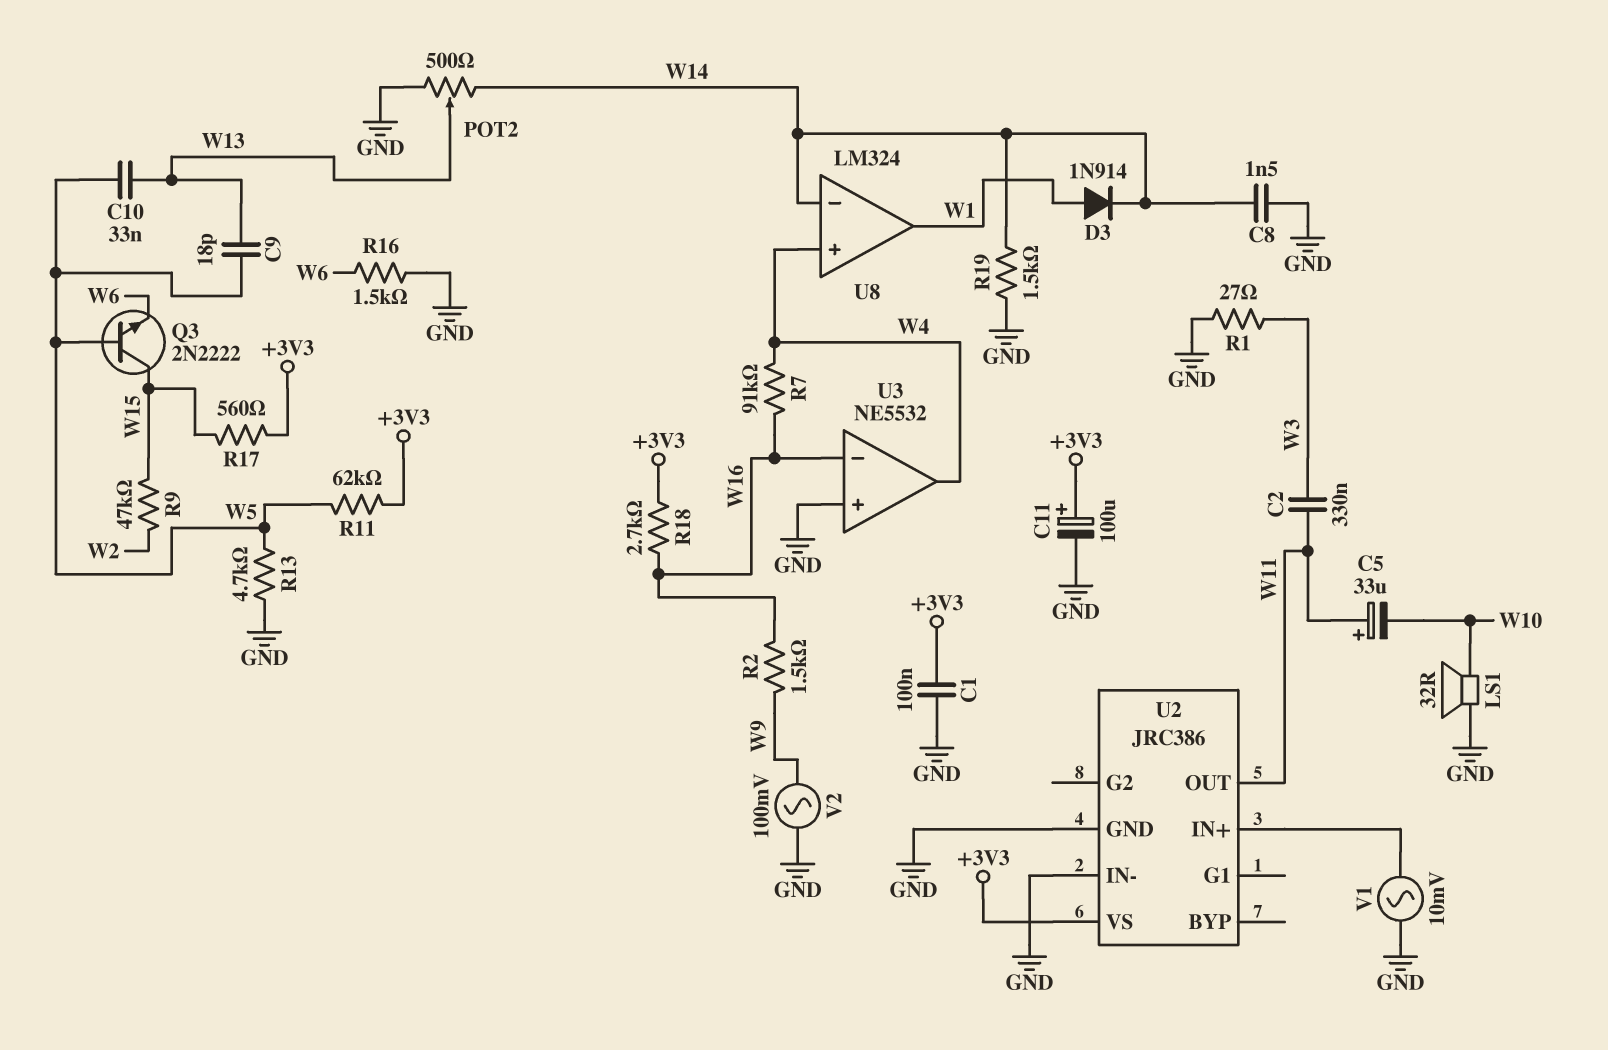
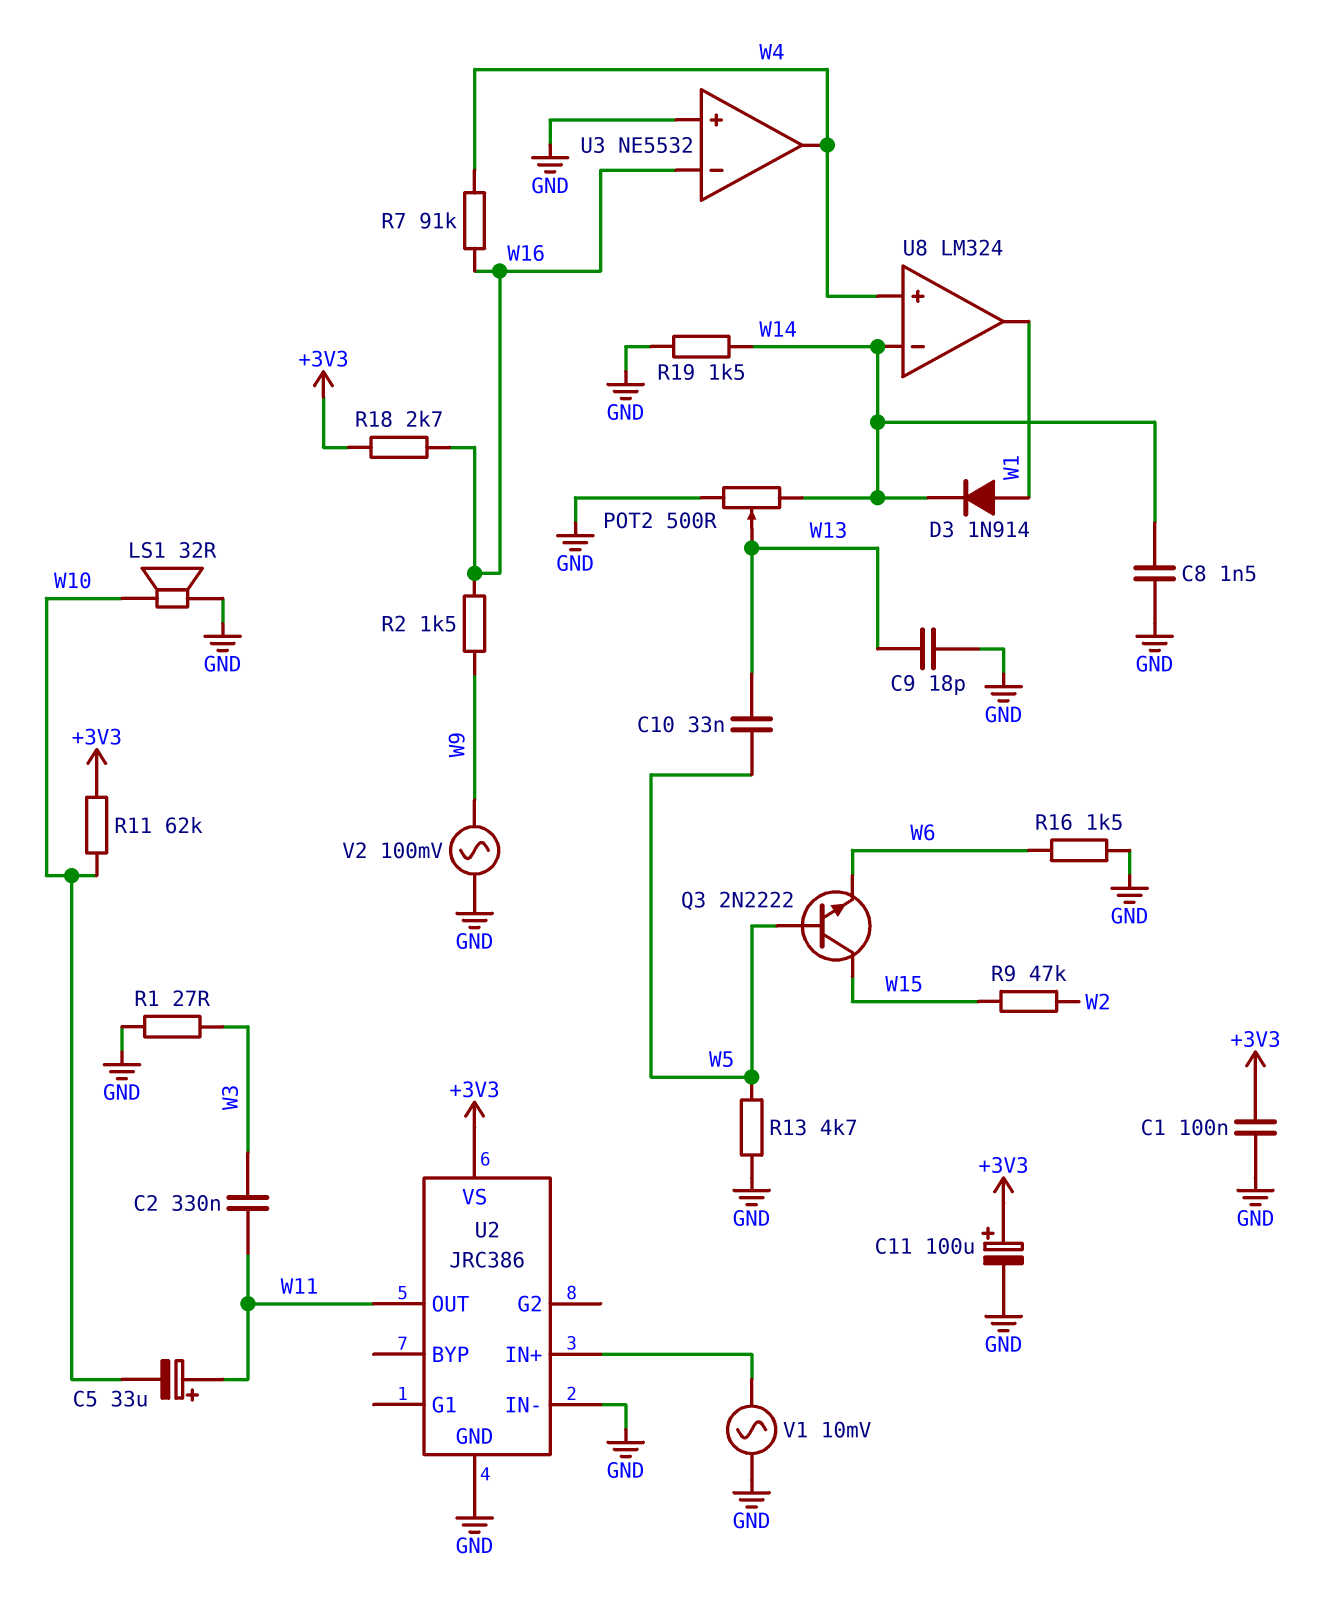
C9: 18pF (W5, W13) -> 18pF (GND, W13)
R11: 62k (+3V3, W5) -> 62k (+3V3, W10)
R17: 560 (+3V3, W15) -> none

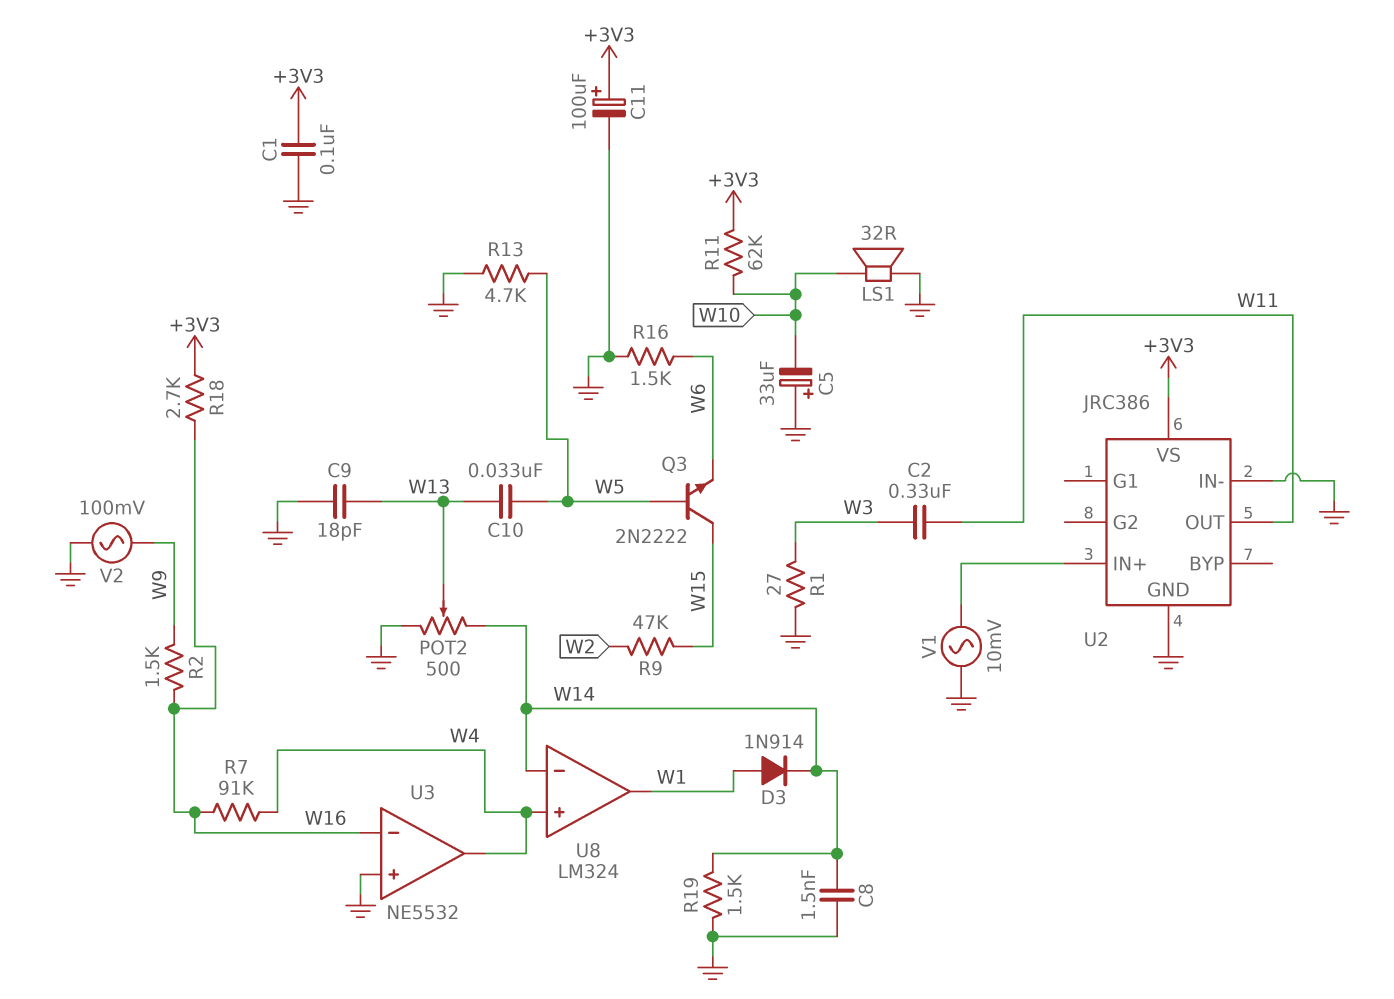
C5: 33uF (plus W11, minus W10) -> 33uF (plus GND, minus W10)

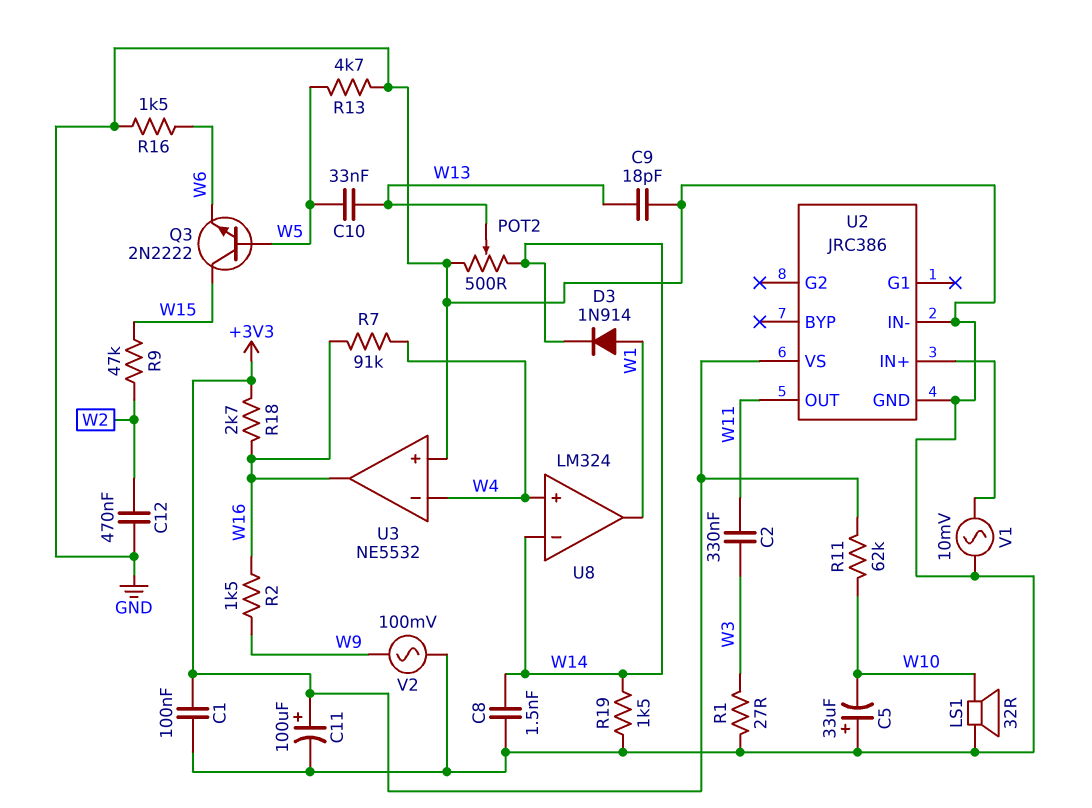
C12: none -> 470nF (GND, W2)
U3 pin in-: W16 -> W4
U3 pin out: W4 -> W16

